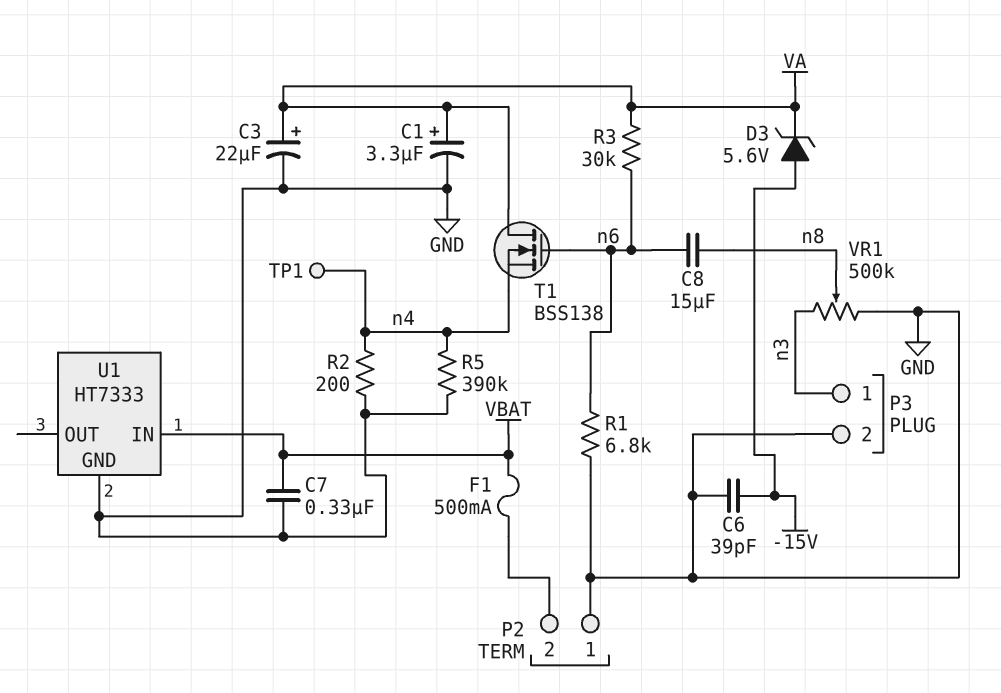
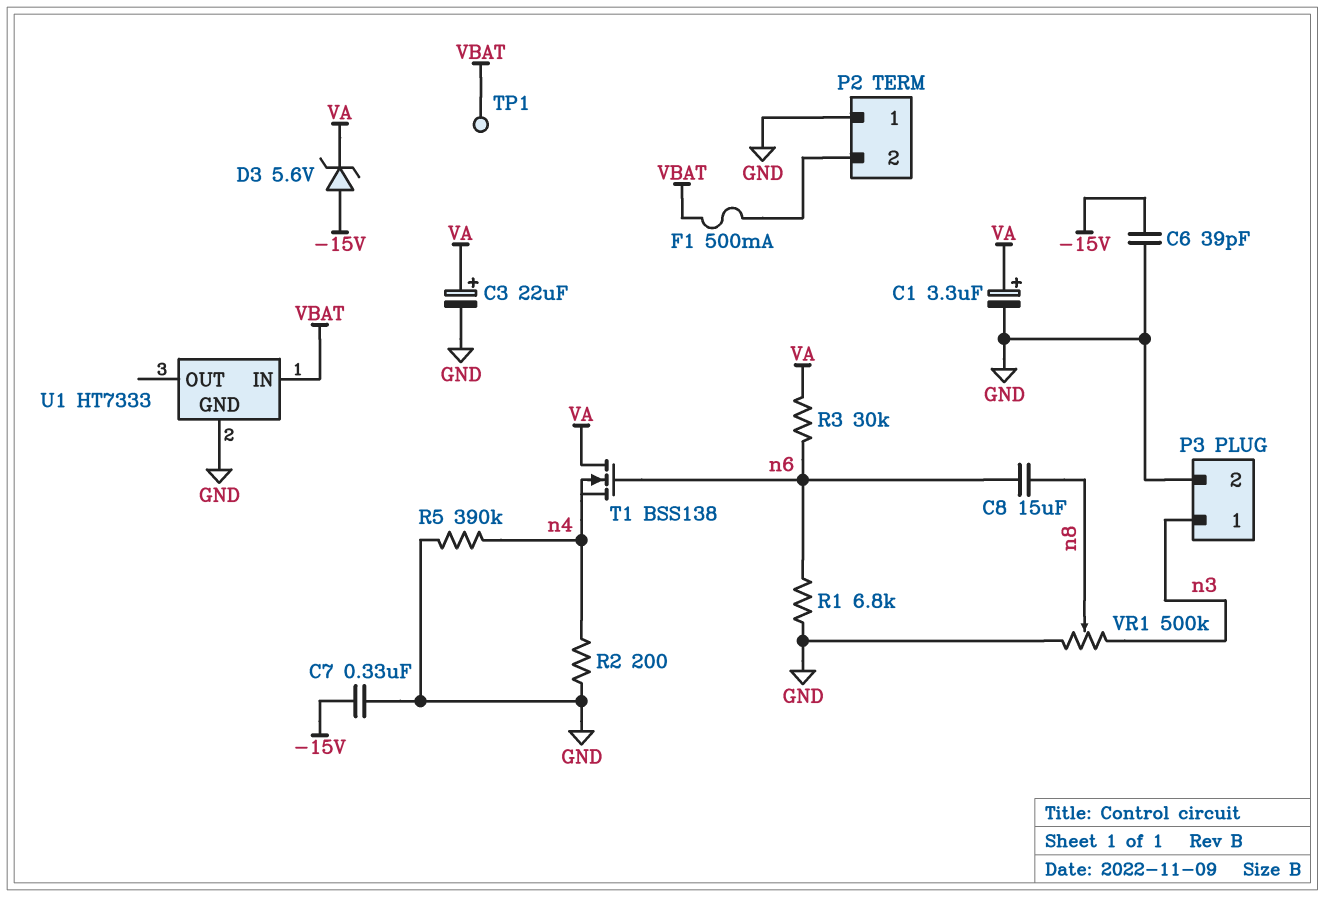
C7: 330nF (GND, VBAT) -> 330nF (-15V, GND)
TP1: test point (n4) -> test point (VBAT)

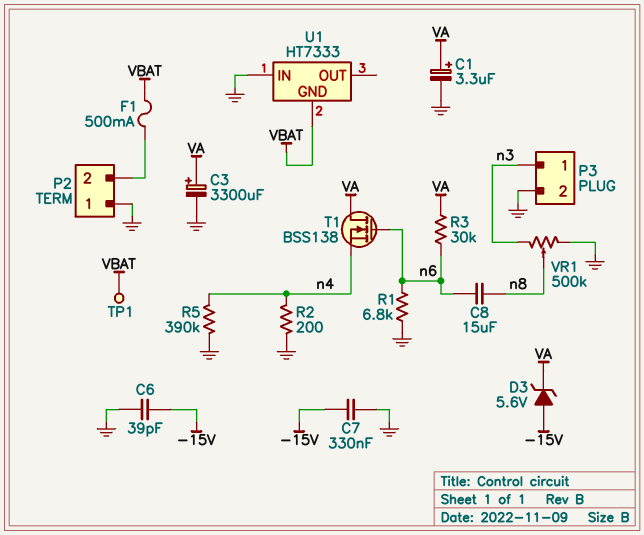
C3: 22uF (plus VA, minus GND) -> 3300uF (plus VA, minus GND)
U1 pin GND: GND -> VBAT
U1 pin IN: VBAT -> GND

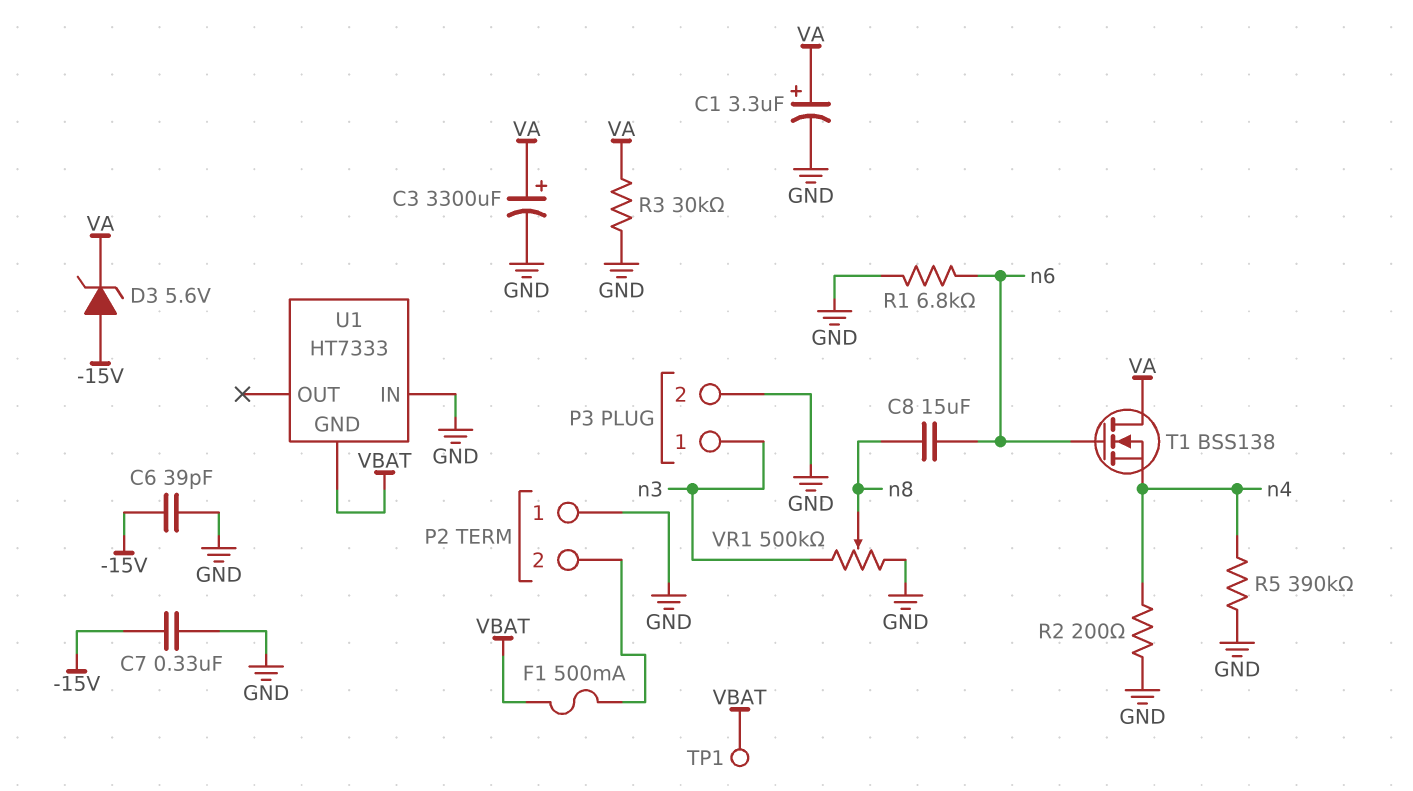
R3: 30k (VA, n6) -> 30k (GND, VA)

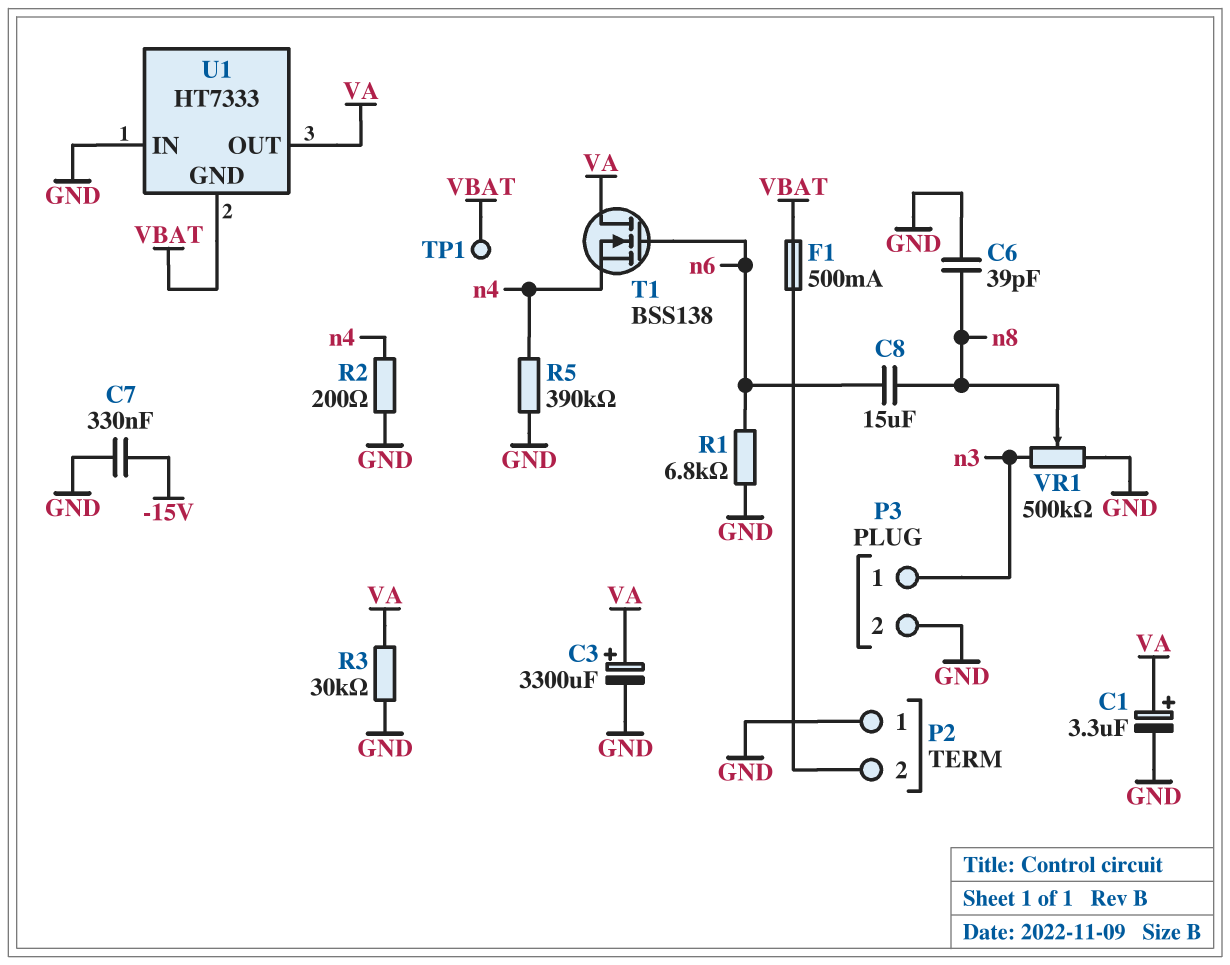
C6: 39pF (-15V, GND) -> 39pF (GND, n8)
D3: zener 5.6V (A -15V, K VA) -> none
U1 pin OUT: none -> VA

